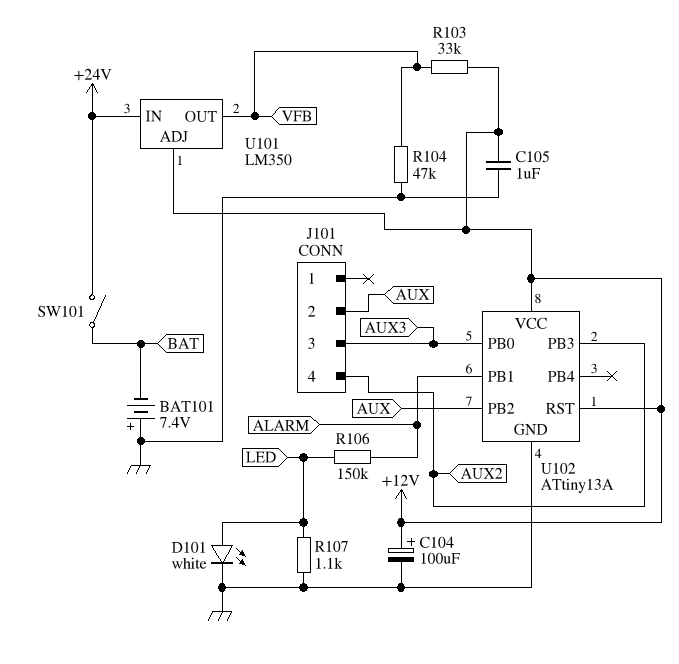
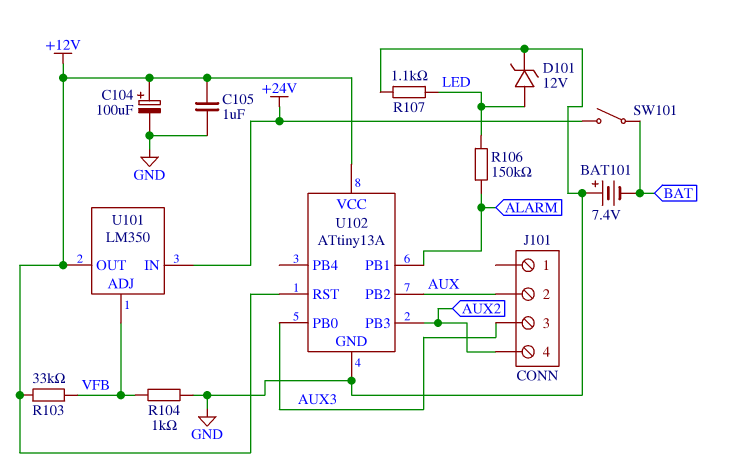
D101: LED white (A LED, K GND) -> zener 12V (A LED, K GND)
R104: 47k (GND, VFB) -> 1k (GND, VFB)
U101 pin ADJ: +12V -> VFB
U101 pin OUT: VFB -> +12V

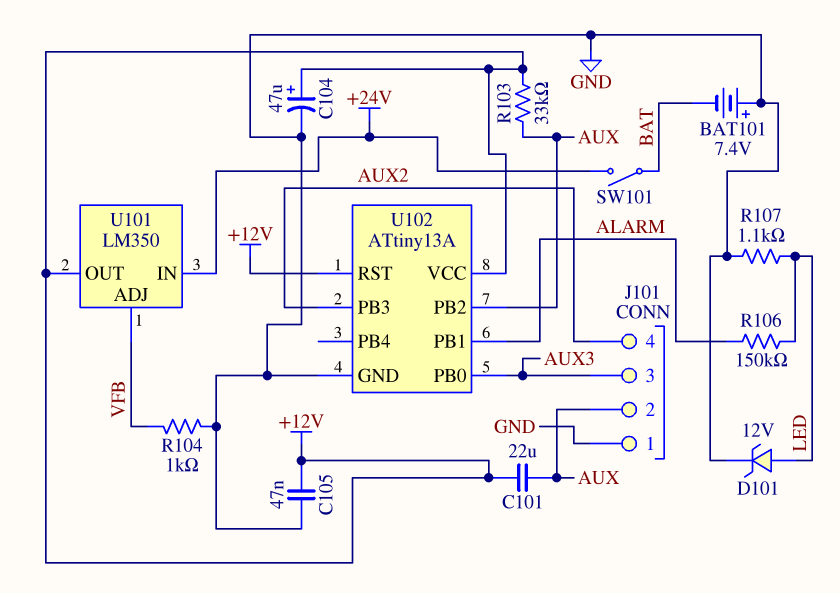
C101: none -> 22uF (+12V, AUX)
C104: 100uF (plus +12V, minus GND) -> 47uF (plus +12V, minus GND)
C105: 1uF (+12V, GND) -> 47nF (+12V, GND)
J101 pin 1: none -> GND
R103: 33k (+12V, VFB) -> 33k (+12V, AUX)

